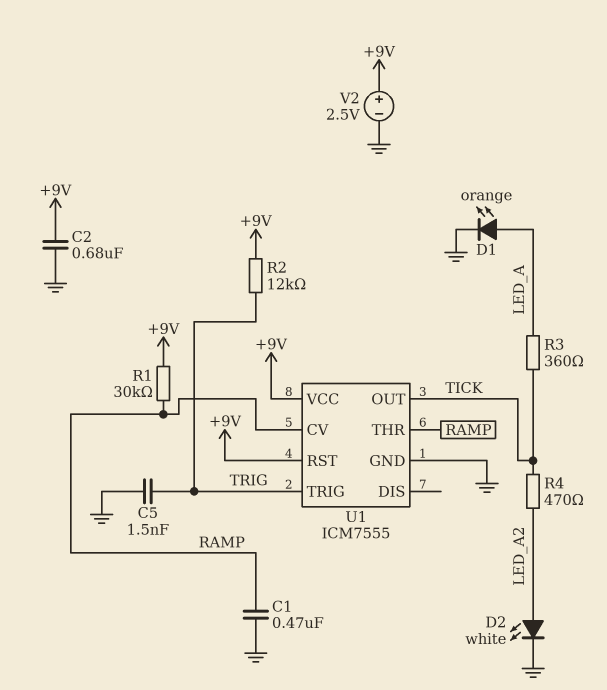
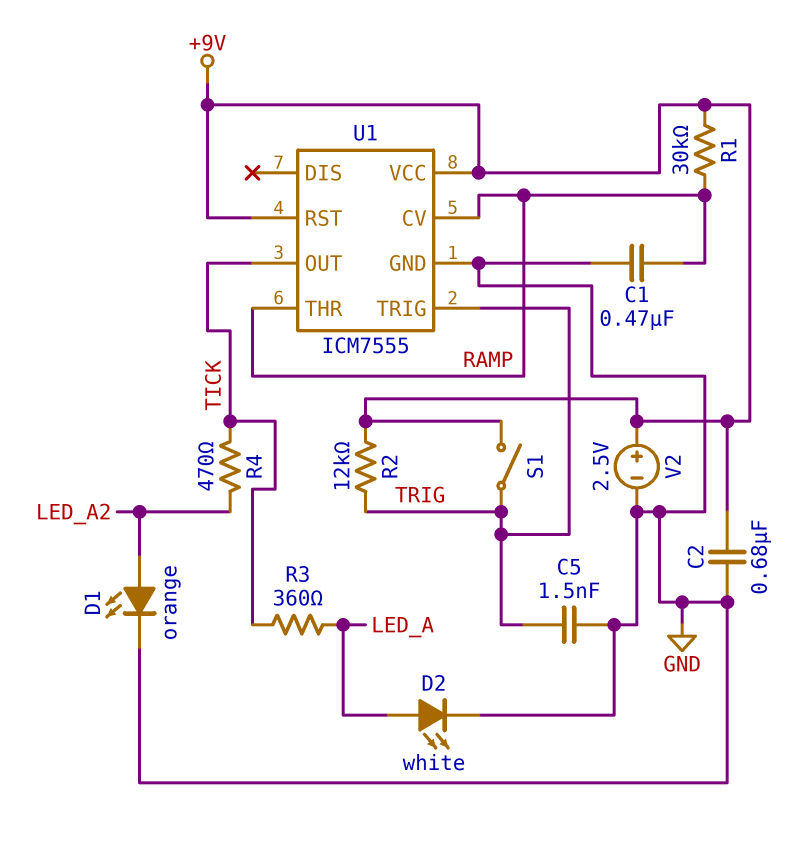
D1: LED orange (A LED_A, K GND) -> LED orange (A LED_A2, K GND)
D2: LED white (A LED_A2, K GND) -> LED white (A LED_A, K GND)
S1: none -> switch (+9V, TRIG)

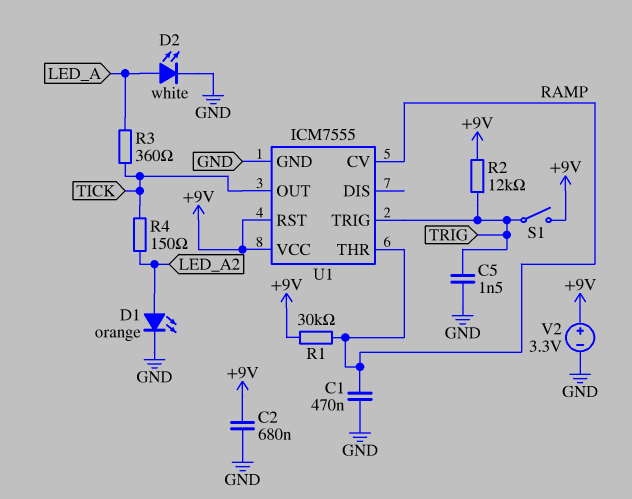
R4: 470 (LED_A2, TICK) -> 150 (LED_A2, TICK)
V2: 2.5V (plus +9V, minus GND) -> 3.3V (plus +9V, minus GND)

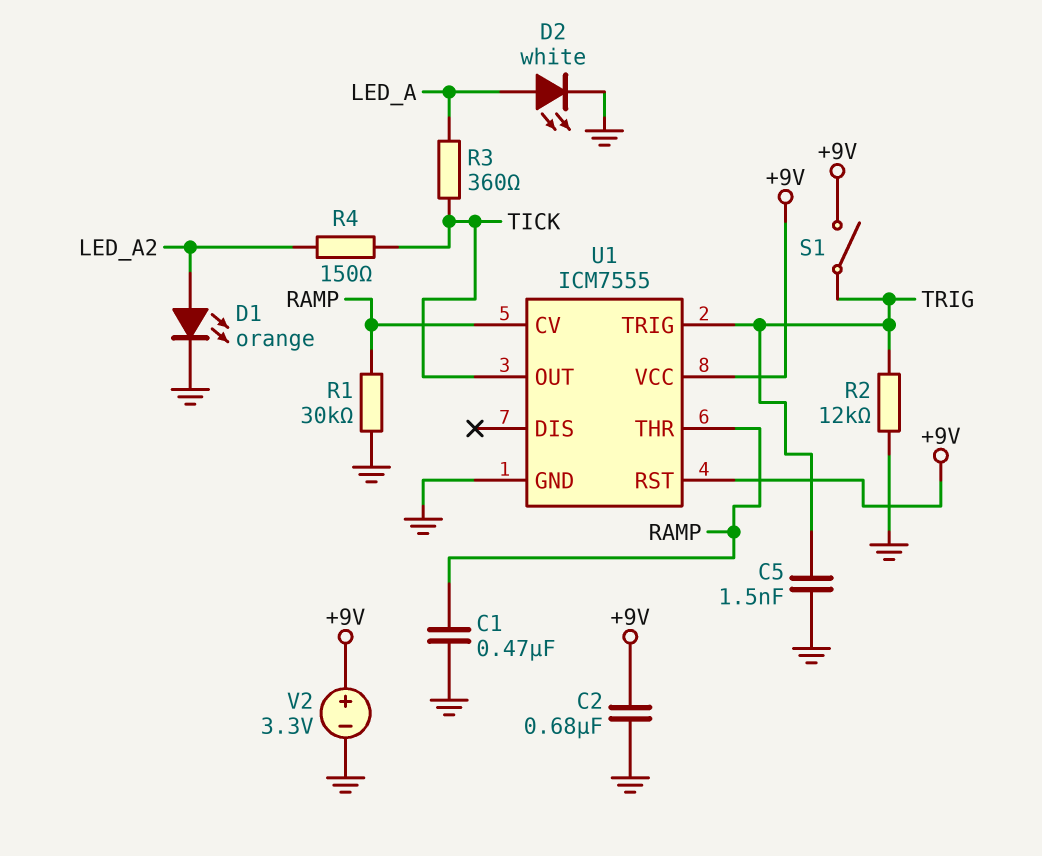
R1: 30k (+9V, RAMP) -> 30k (GND, RAMP)
R2: 12k (+9V, TRIG) -> 12k (GND, TRIG)

